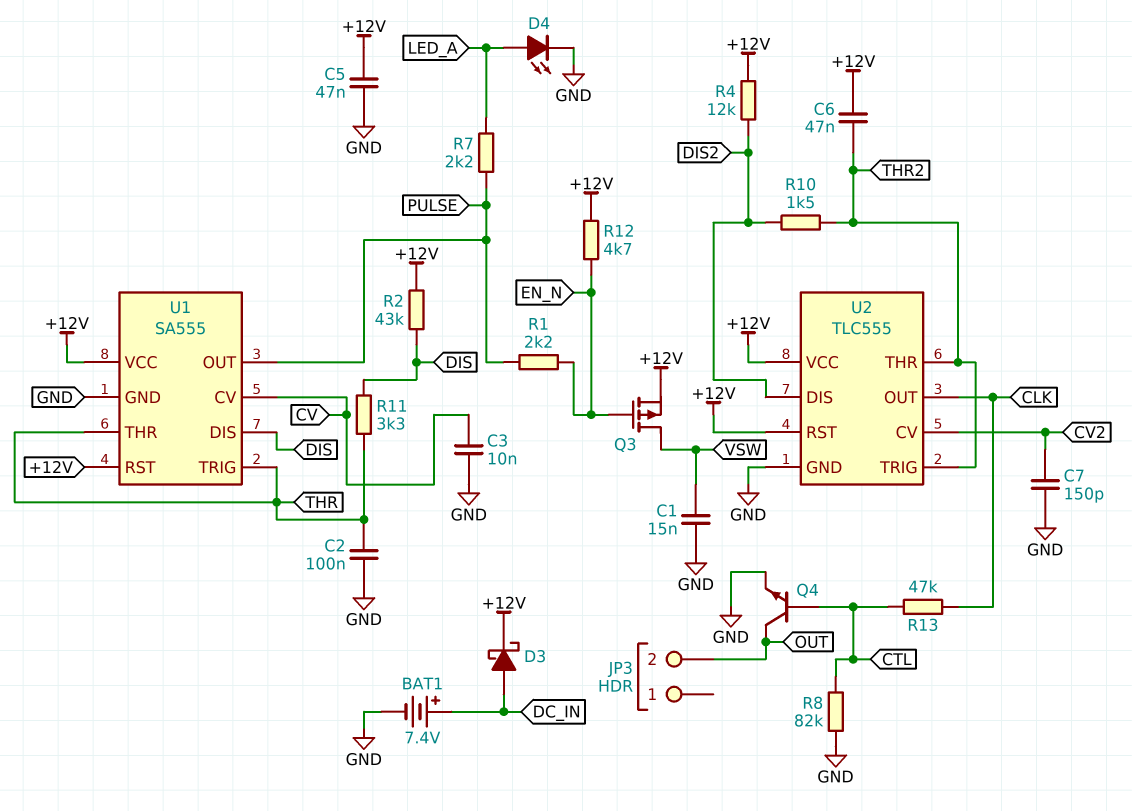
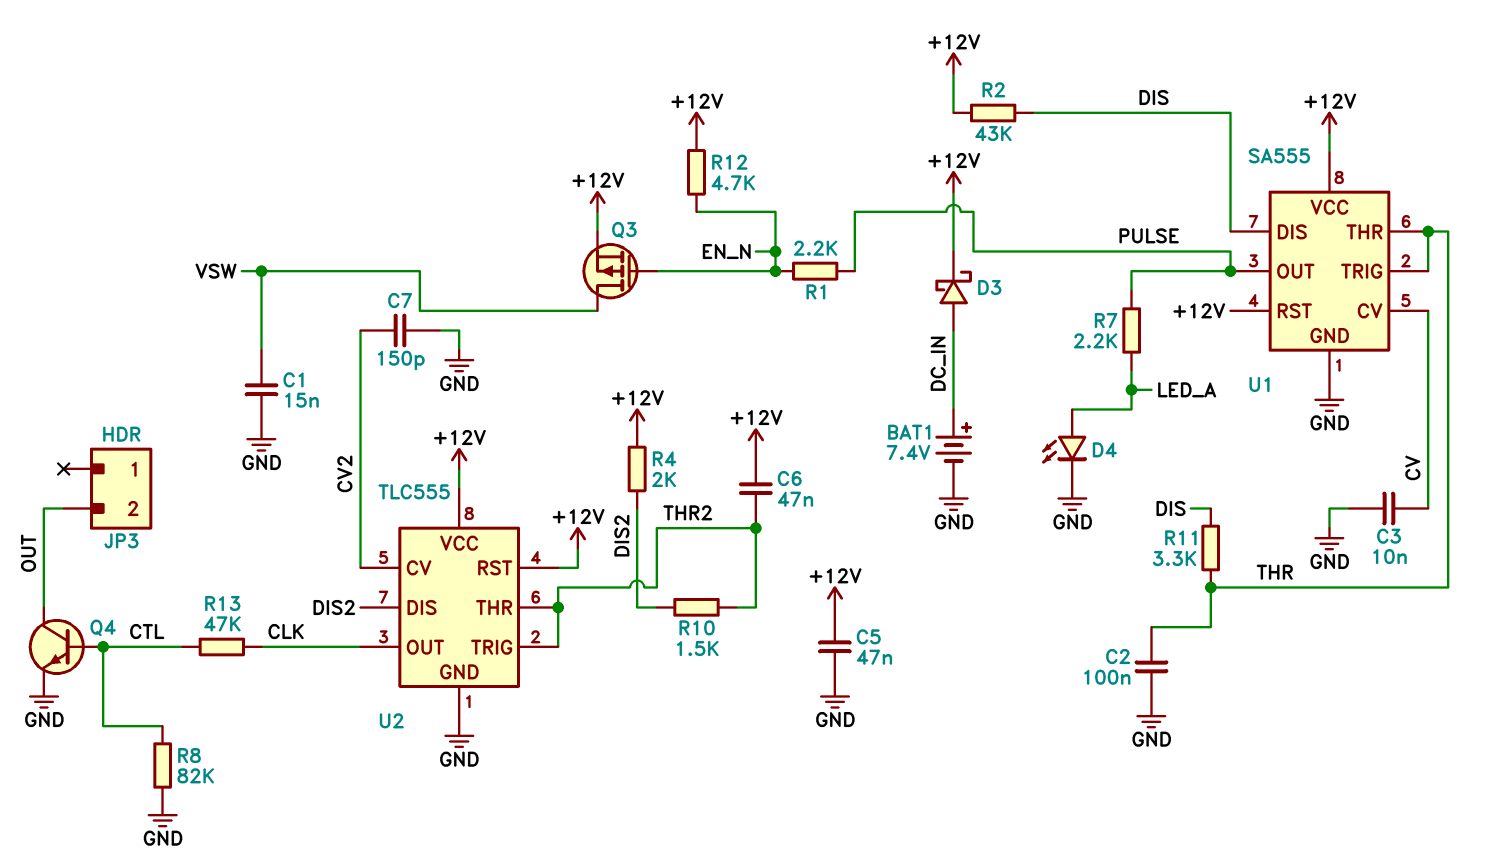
R4: 12k (+12V, DIS2) -> 2k (+12V, DIS2)

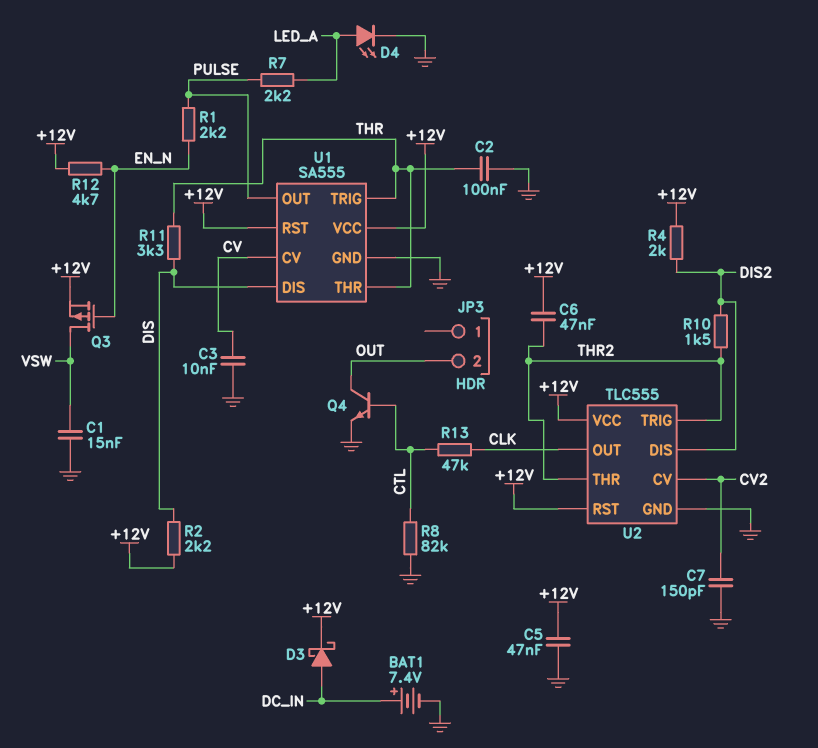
R2: 43k (+12V, DIS) -> 2.2k (+12V, DIS)

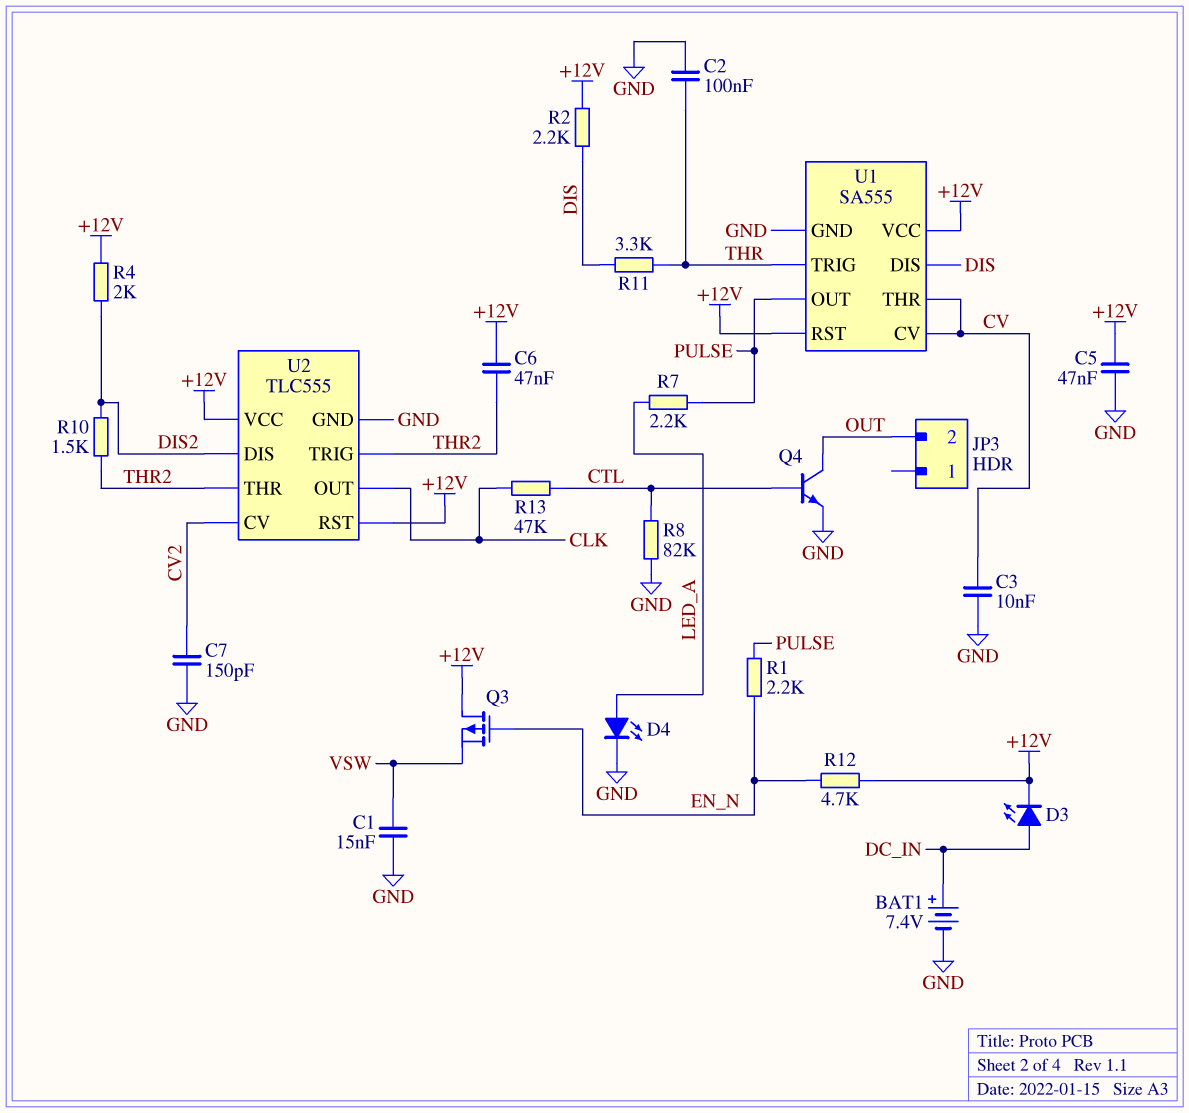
D3: schottky (A DC_IN, K +12V) -> LED (A DC_IN, K +12V)
Q3: PMOS (G EN_N, D VSW, S +12V) -> PMOS (G EN_N, D +12V, S VSW)
U1 pin THR: THR -> CV

